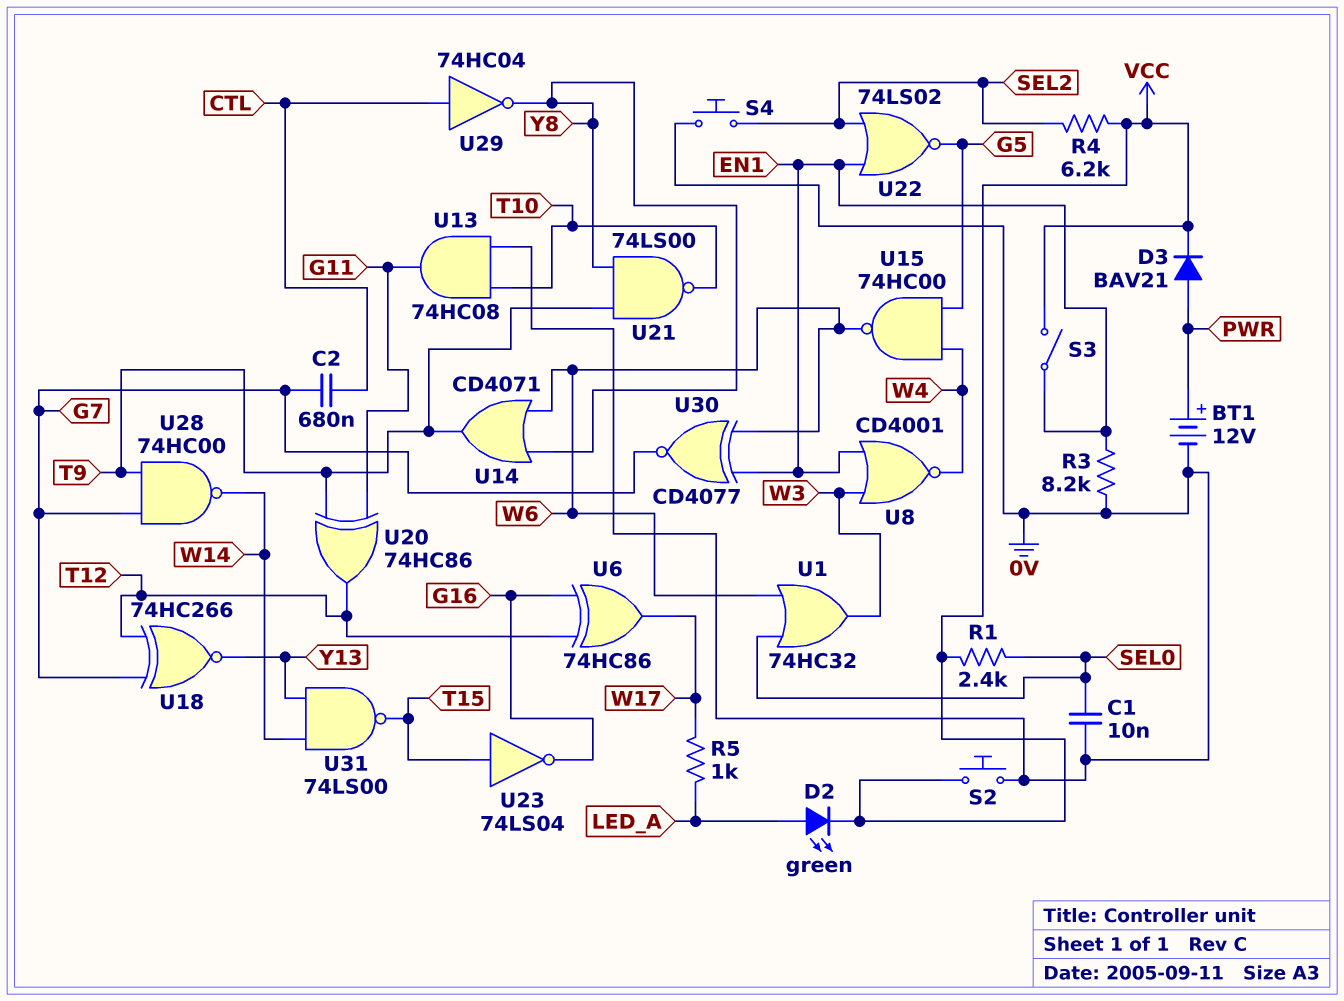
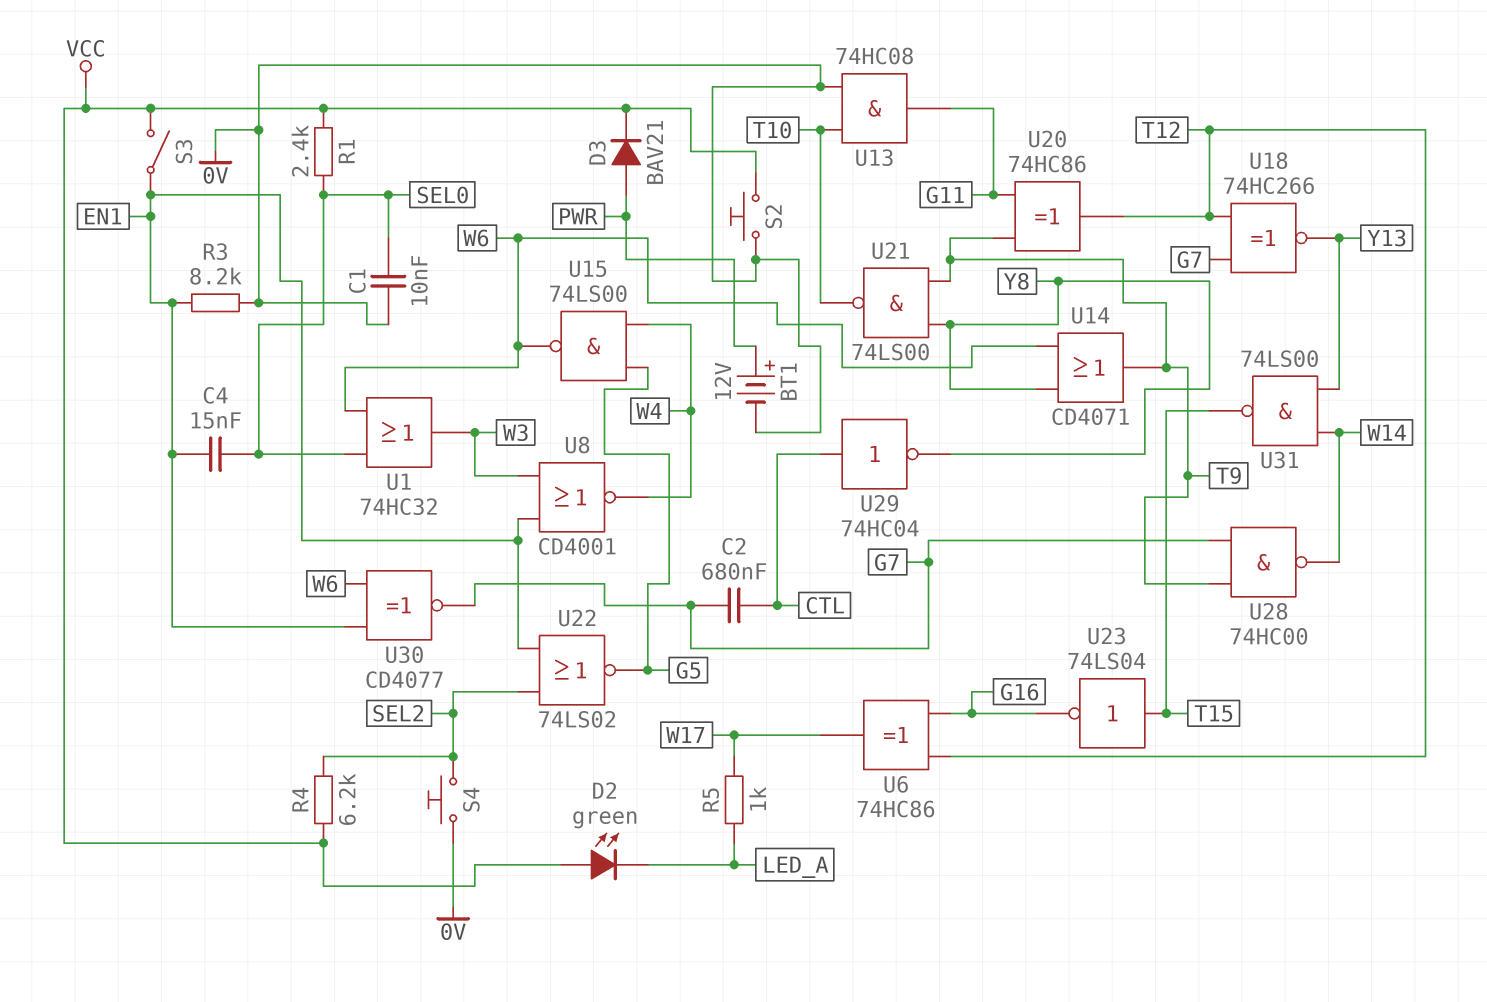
C4: none -> 15nF (EN1, SEL0)
D2: LED green (A LED_A, K VCC) -> LED green (A VCC, K LED_A)
U15: NAND 74HC00 (in G5, in W4, out W6) -> NAND 74LS00 (in G5, in W4, out W6)

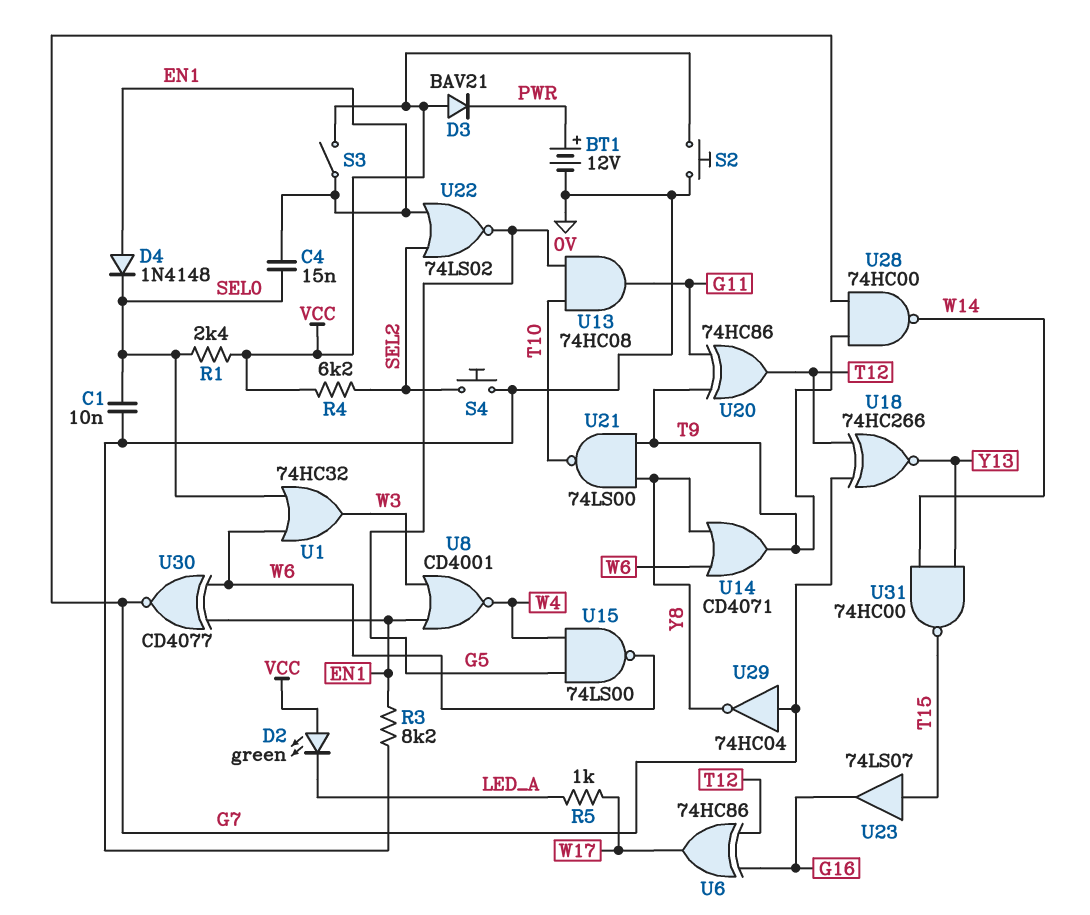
C2: 680nF (CTL, G7) -> none
D3: diode BAV21 (A PWR, K VCC) -> diode BAV21 (A VCC, K PWR)
D4: none -> diode 1N4148 (A EN1, K SEL0)
U13: AND 74HC08 (in 0V, in T10, out G11) -> AND 74HC08 (in G5, in T10, out G11)
U23: NOT 74LS04 (in T15, out G16) -> buffer 74LS07 (in T15, out G16)
U29: NOT 74HC04 (in CTL, out Y8) -> NOT 74HC04 (in G7, out Y8)
U31: NAND 74LS00 (in W14, in Y13, out T15) -> NAND 74HC00 (in W14, in Y13, out T15)

